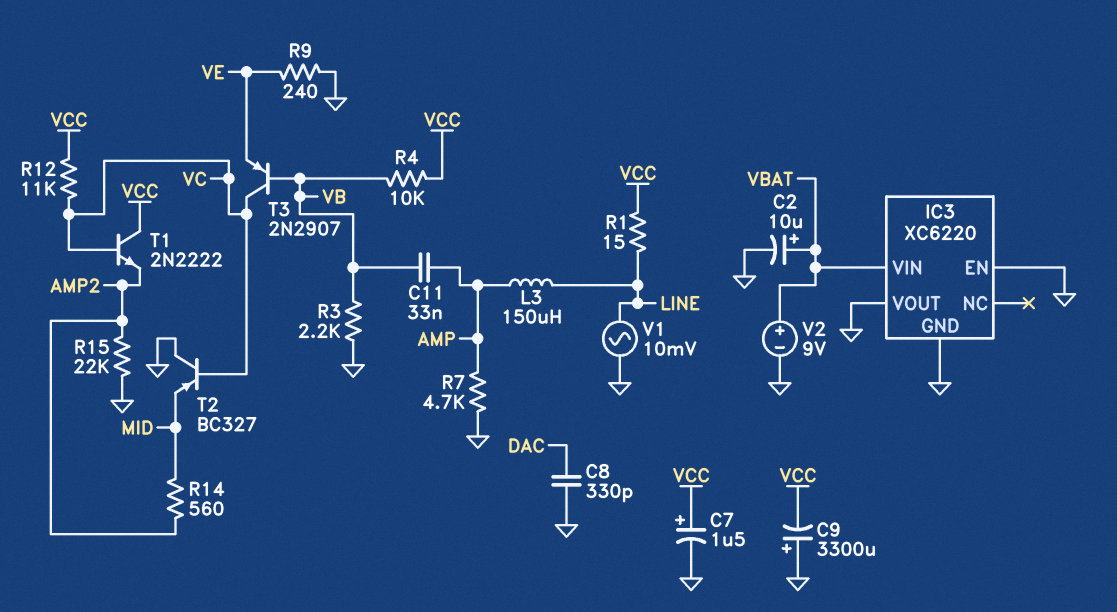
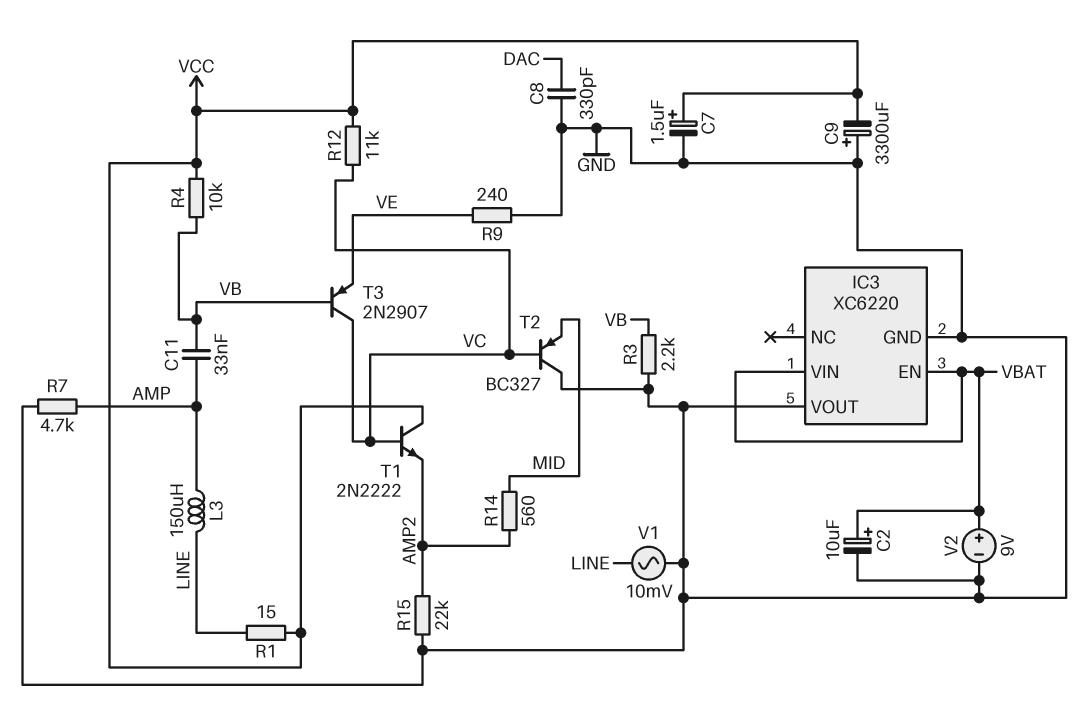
IC3 pin EN: GND -> VBAT

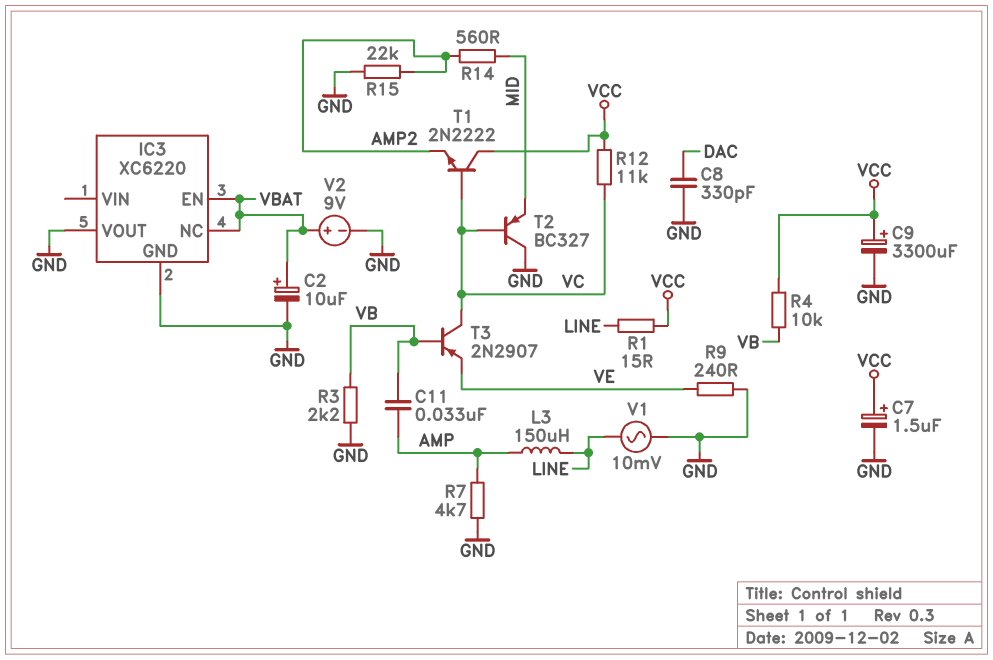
C9: 3300uF (plus GND, minus VCC) -> 3300uF (plus VCC, minus GND)
IC3 pin NC: none -> VBAT
IC3 pin VIN: VBAT -> none

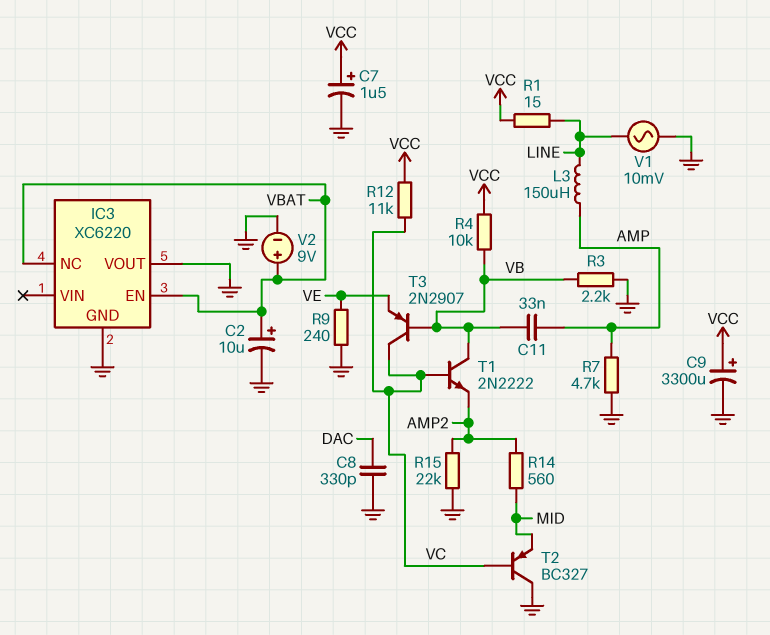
T1: NPN 2N2222 (B VC, C VCC, E AMP2) -> NPN 2N2222 (B VC, C VB, E AMP2)

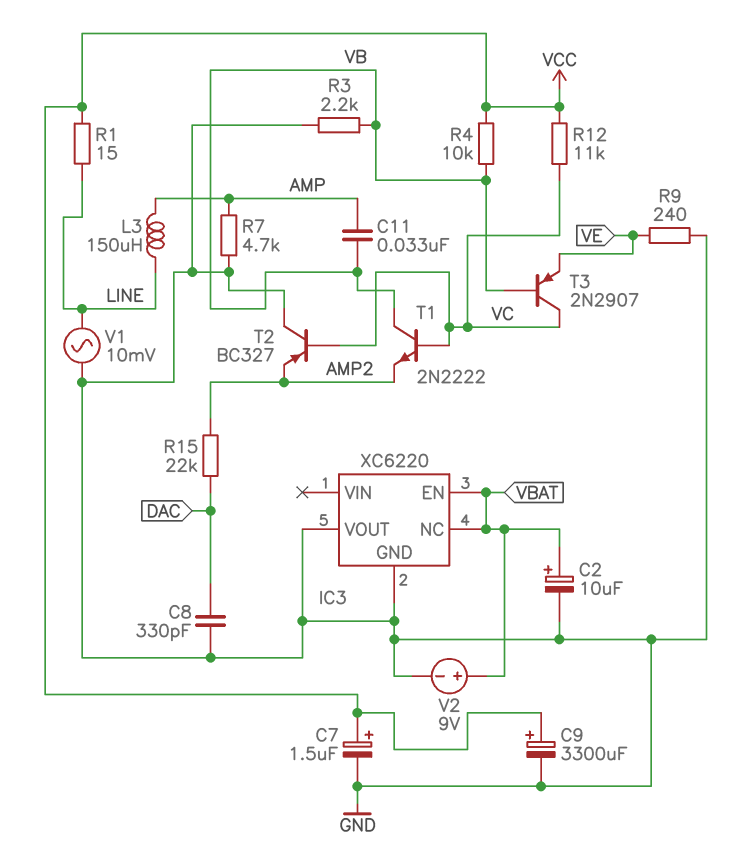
R14: 560 (AMP2, MID) -> none
R15: 22k (AMP2, GND) -> 22k (AMP2, DAC)
T2: PNP BC327 (B VC, C GND, E MID) -> PNP BC327 (B VC, C GND, E AMP2)

